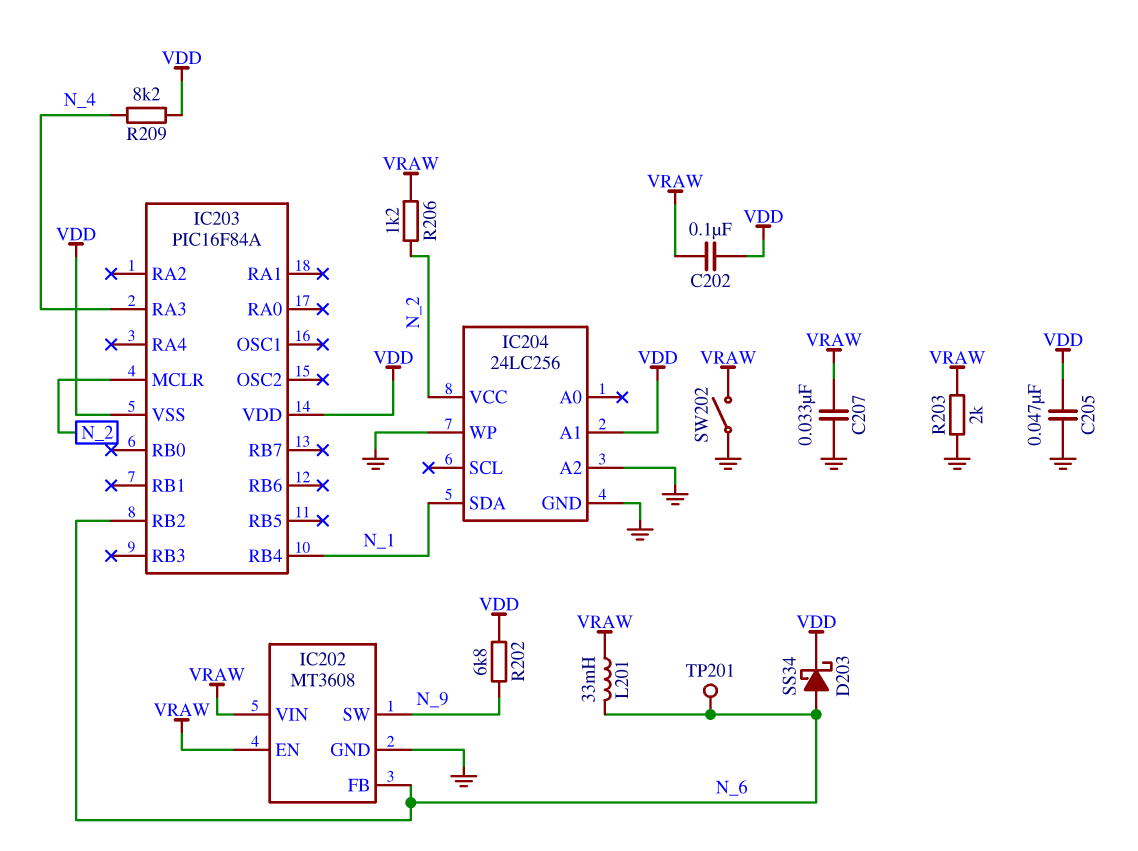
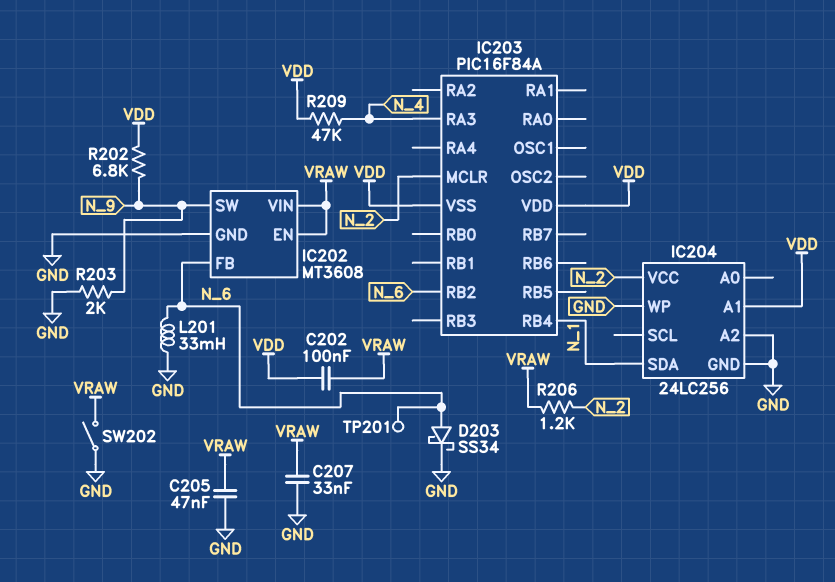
C205: 47nF (GND, VDD) -> 47nF (GND, VRAW)
D203: schottky SS34 (A N_6, K VDD) -> schottky SS34 (A N_6, K GND)
L201: 33mH (N_6, VRAW) -> 33mH (GND, N_6)
R203: 2k (GND, VRAW) -> 2k (GND, N_9)
R209: 8.2k (N_4, VDD) -> 47k (N_4, VDD)

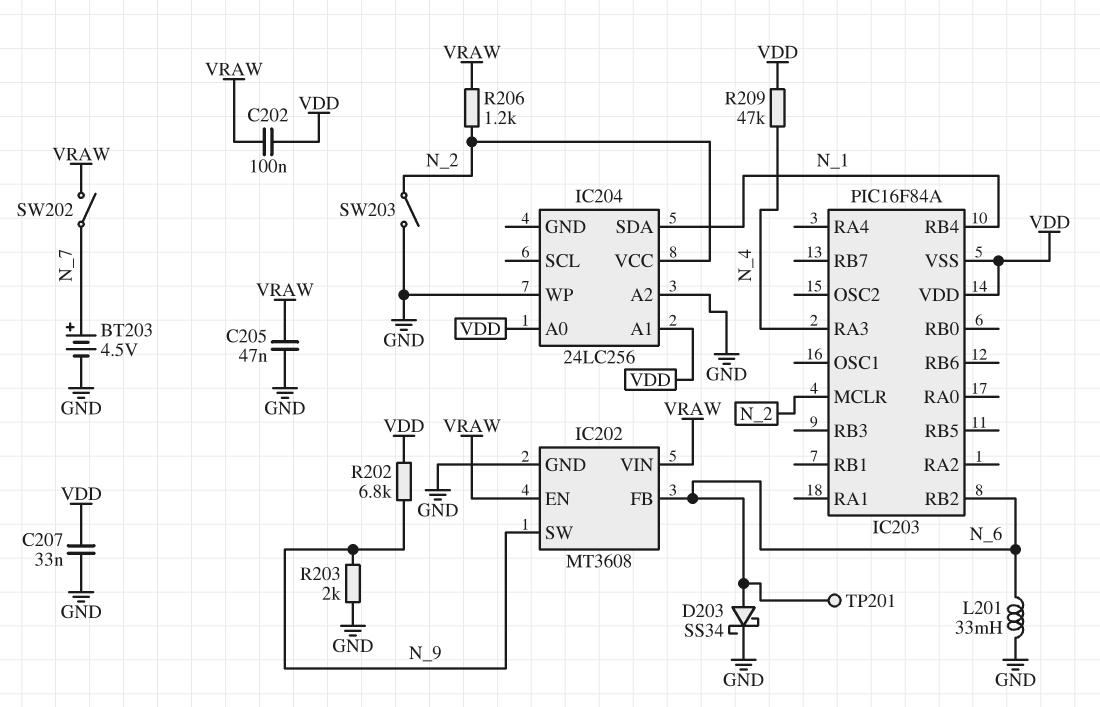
BT203: none -> 4.5V (plus N_7, minus GND)
C207: 33nF (GND, VRAW) -> 33nF (GND, VDD)
IC204 pin A0: none -> VDD
IC204 pin GND: GND -> none
SW202: switch (GND, VRAW) -> switch (N_7, VRAW)
SW203: none -> switch (GND, N_2)

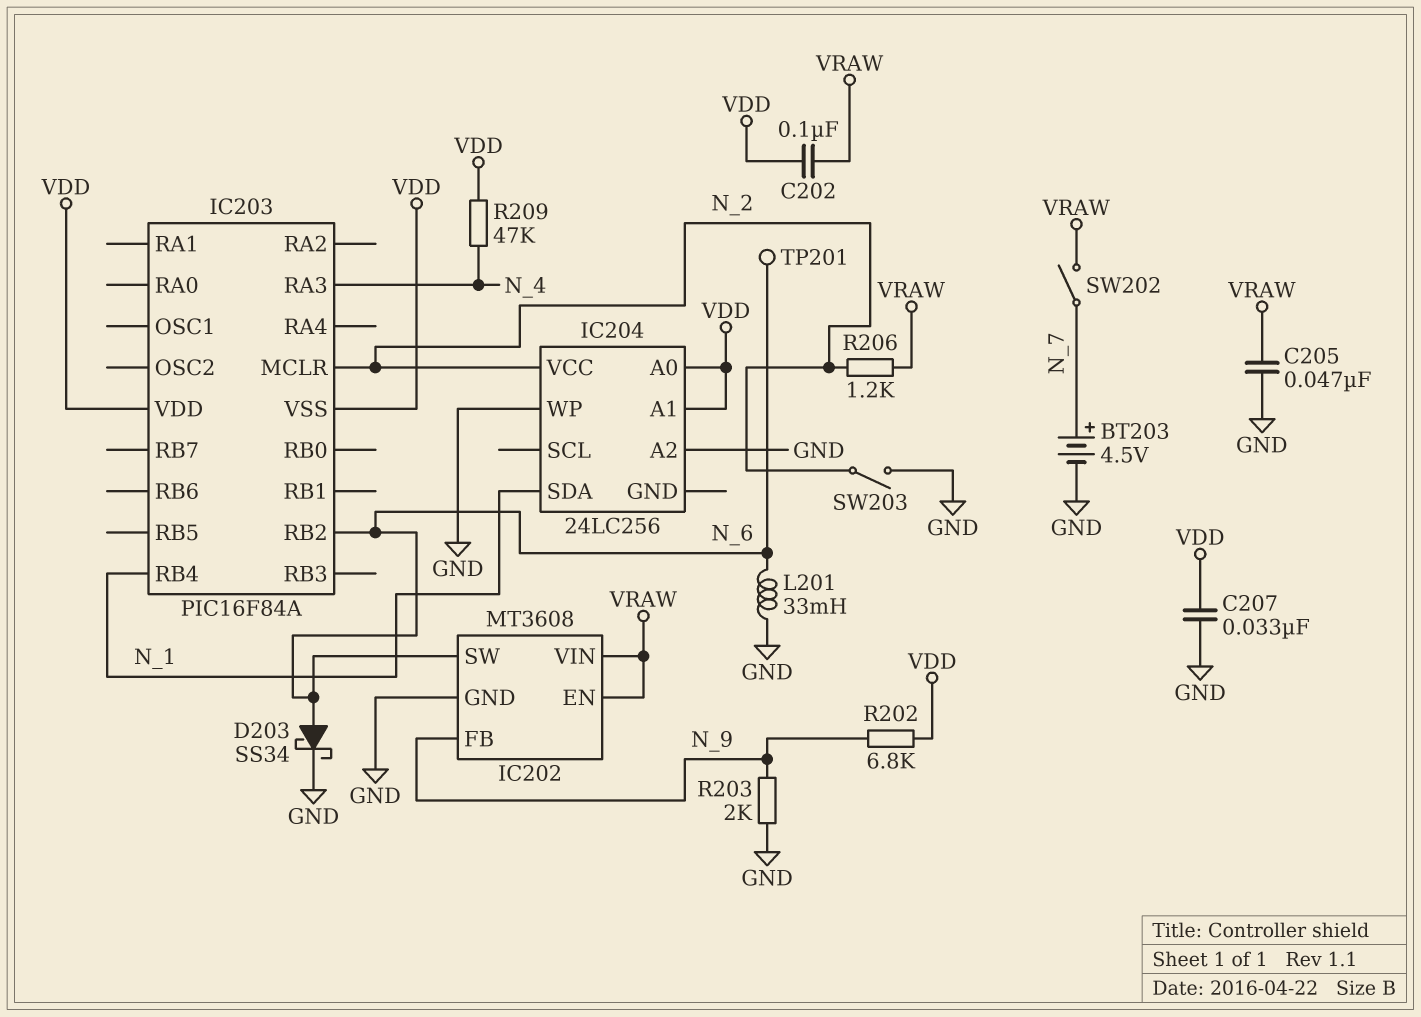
IC202 pin FB: N_6 -> N_9
IC202 pin SW: N_9 -> N_6

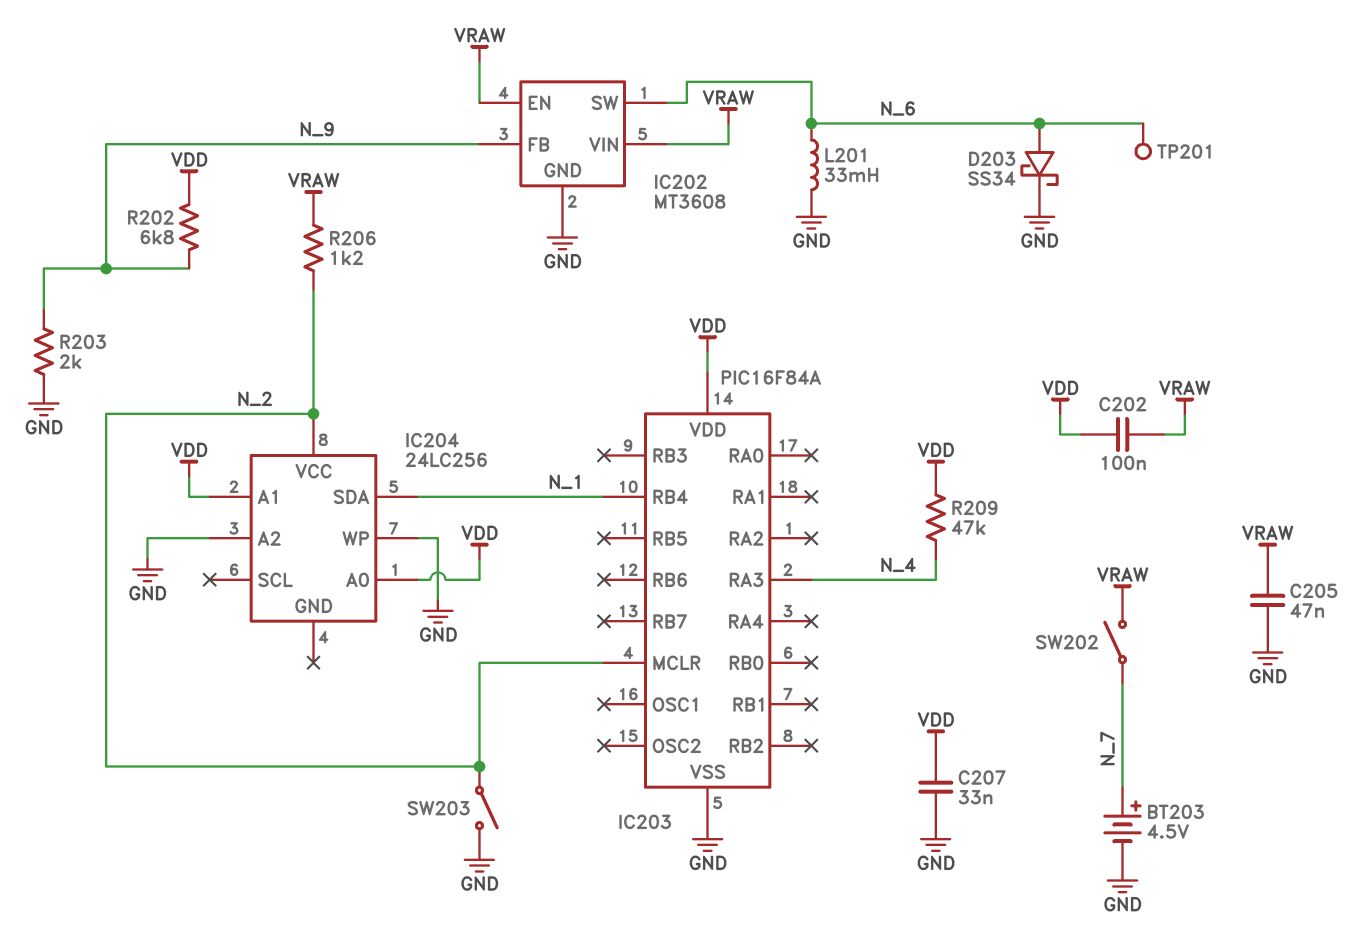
IC203 pin RB2: N_6 -> none
IC203 pin VSS: VDD -> GND

